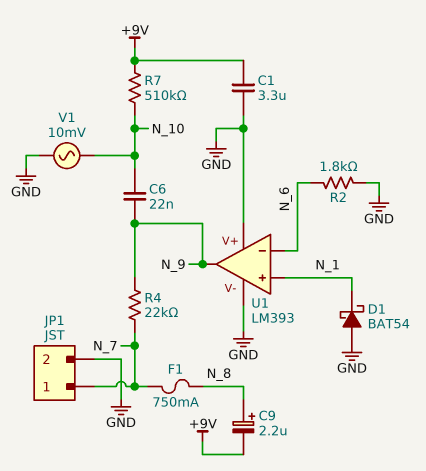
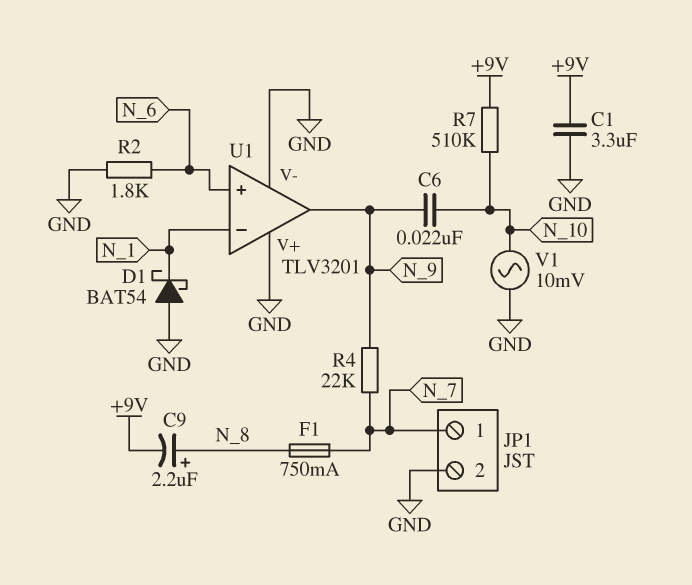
U1: LM393 -> TLV3201
U1 pin in+: N_1 -> N_6
U1 pin in-: N_6 -> N_1

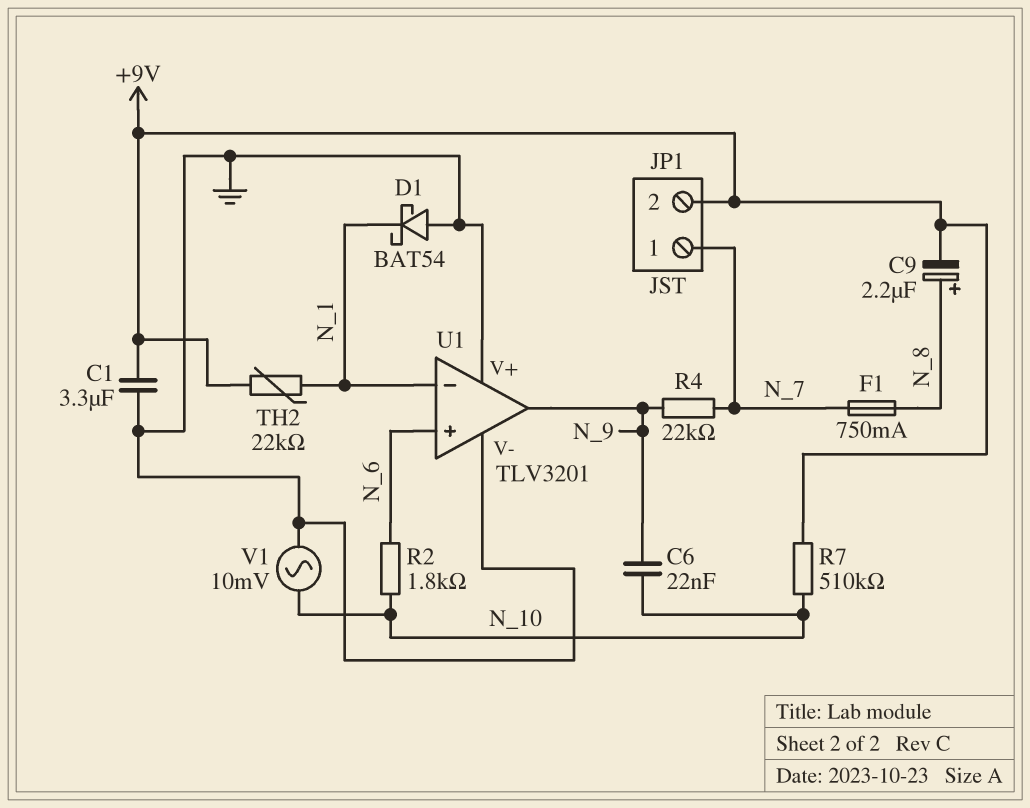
JP1 pin 2: GND -> +9V
R2: 1.8k (GND, N_6) -> 1.8k (N_6, N_10)
TH2: none -> 22k (+9V, N_1)

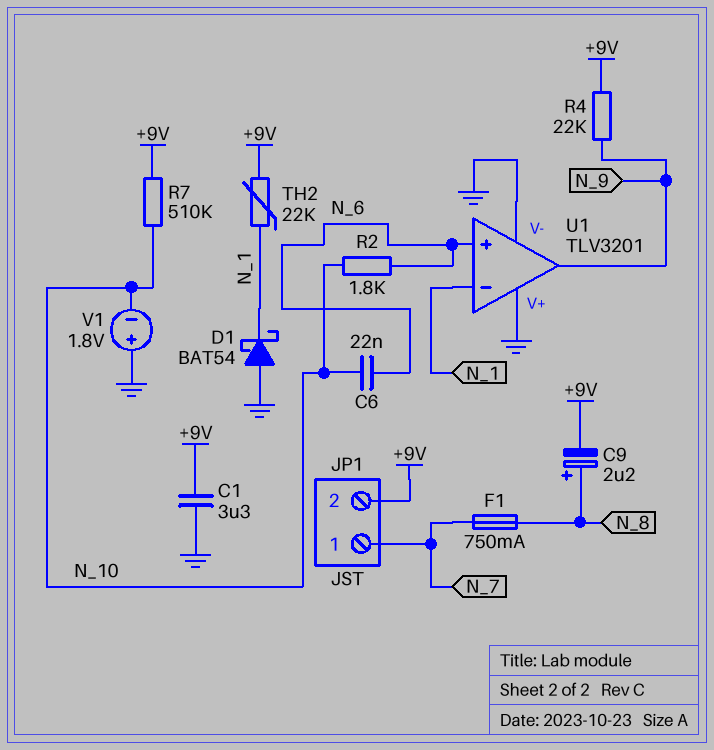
C6: 22nF (N_9, N_10) -> 22nF (N_6, N_10)
R4: 22k (N_7, N_9) -> 22k (+9V, N_9)
V1: AC 10mV (GND, N_10) -> 1.8V (plus GND, minus N_10)

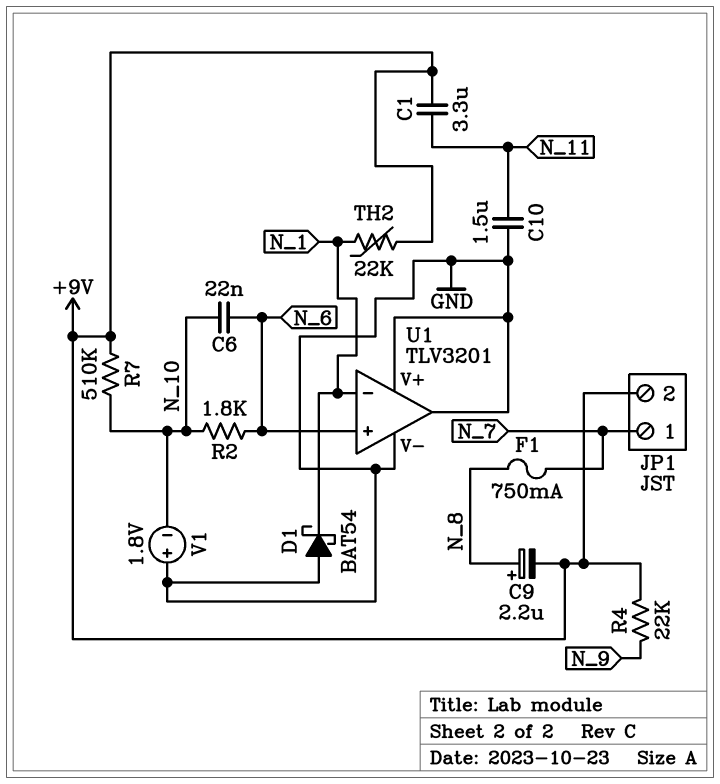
C1: 3.3uF (+9V, GND) -> 3.3uF (+9V, N_11)
C10: none -> 1.5uF (GND, N_11)
U1 pin out: N_9 -> GND

